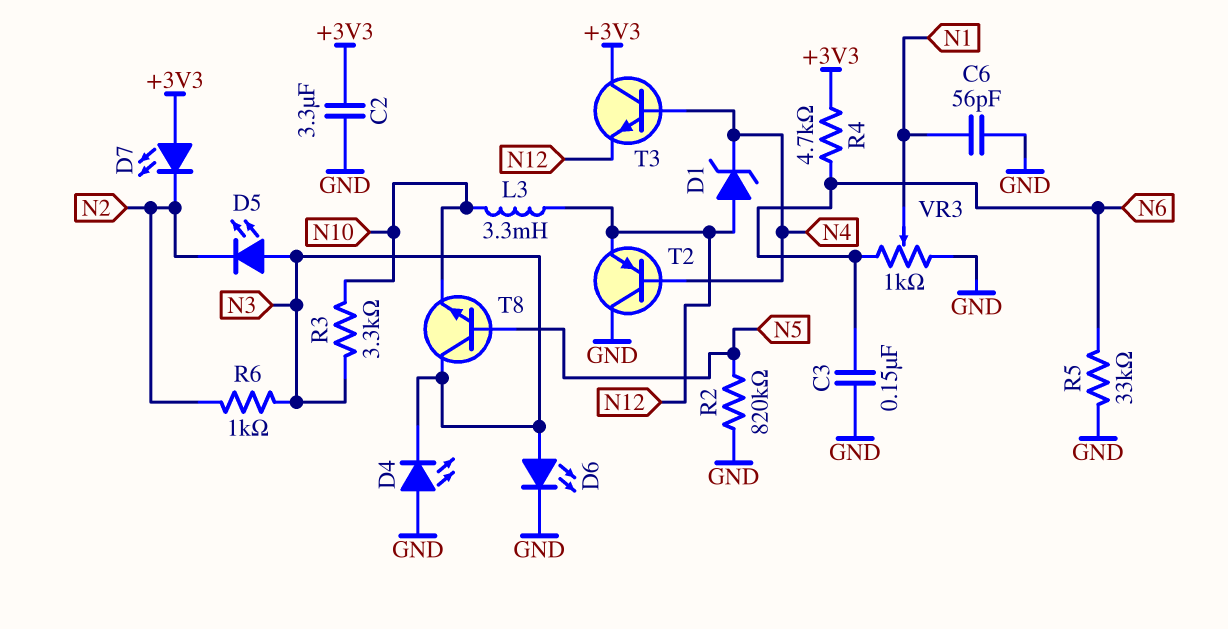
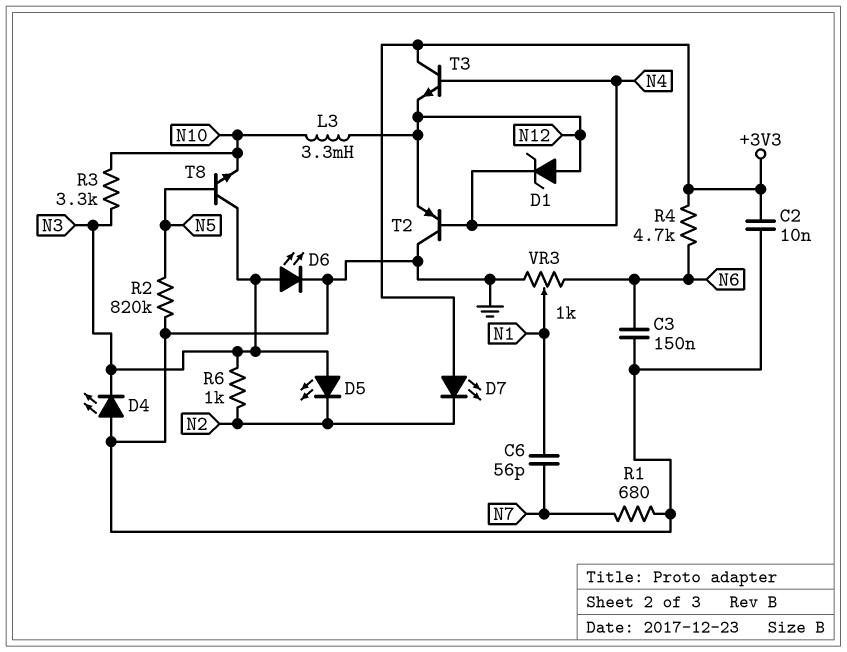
C2: 3.3uF (+3V3, GND) -> 10nF (+3V3, GND)
C6: 56pF (GND, N1) -> 56pF (N1, N7)
R1: none -> 680 (GND, N7)
R5: 33k (GND, N6) -> none

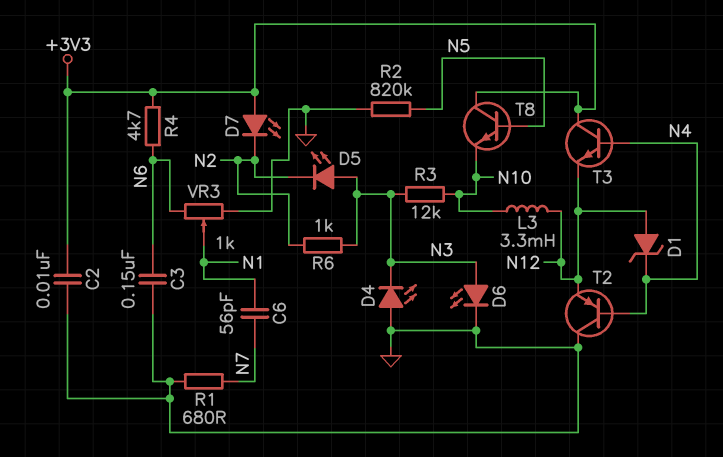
R3: 3.3k (N3, N10) -> 12k (N3, N10)
T8: NPN (B N5, C N3, E N10) -> NPN (B N5, C +3V3, E N10)

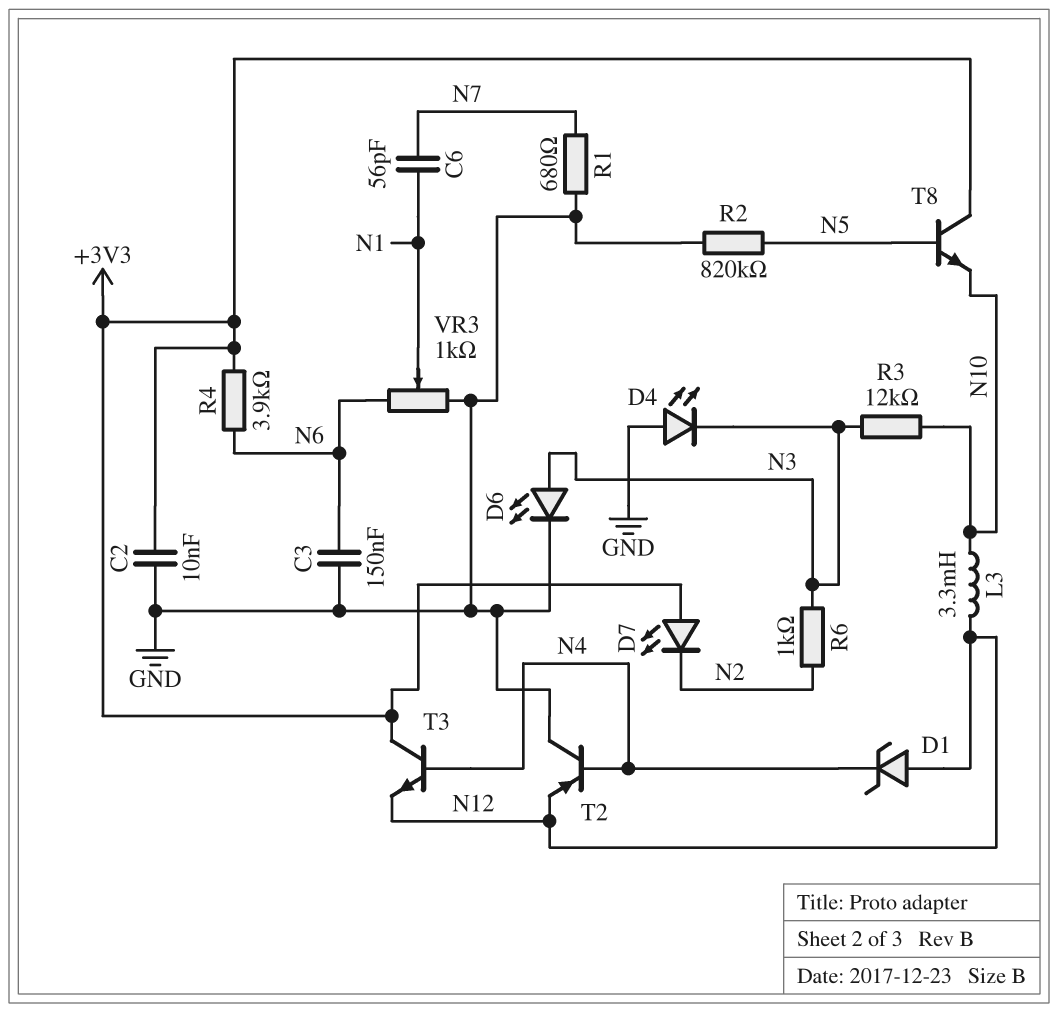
D5: LED (A N3, K N2) -> none
R4: 4.7k (+3V3, N6) -> 3.9k (+3V3, N6)

